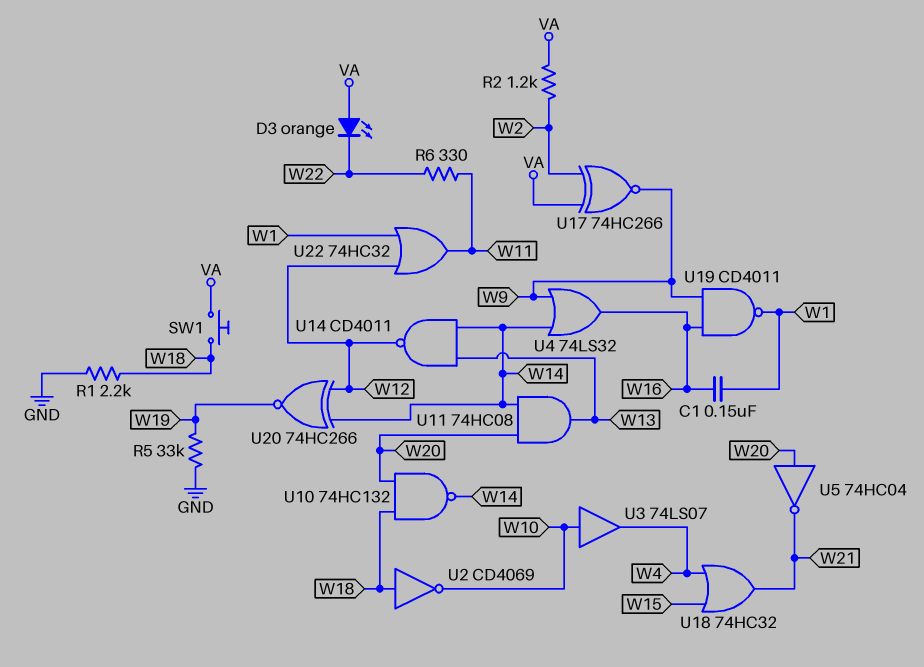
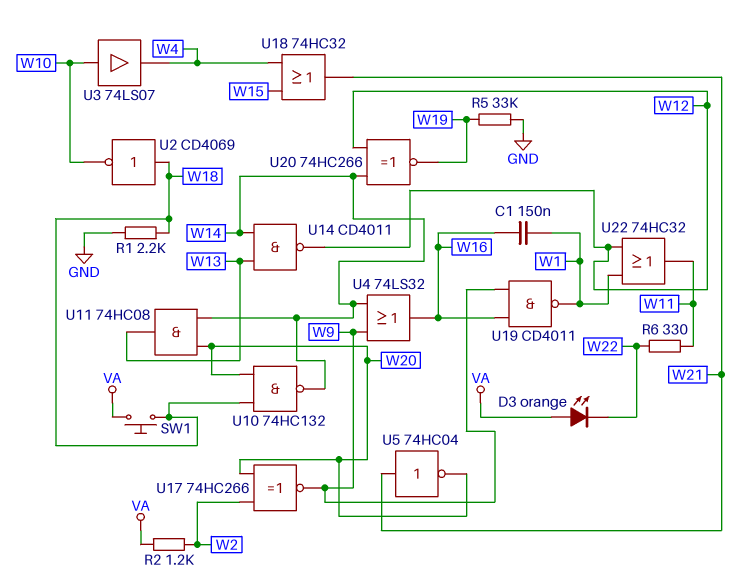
U5: NOT 74HC04 (in W20, out W21) -> NOT 74HC04 (in W21, out W20)
U17: XNOR 74HC266 (in VA, in W2, out W9) -> XNOR 74HC266 (in W2, in W20, out W9)

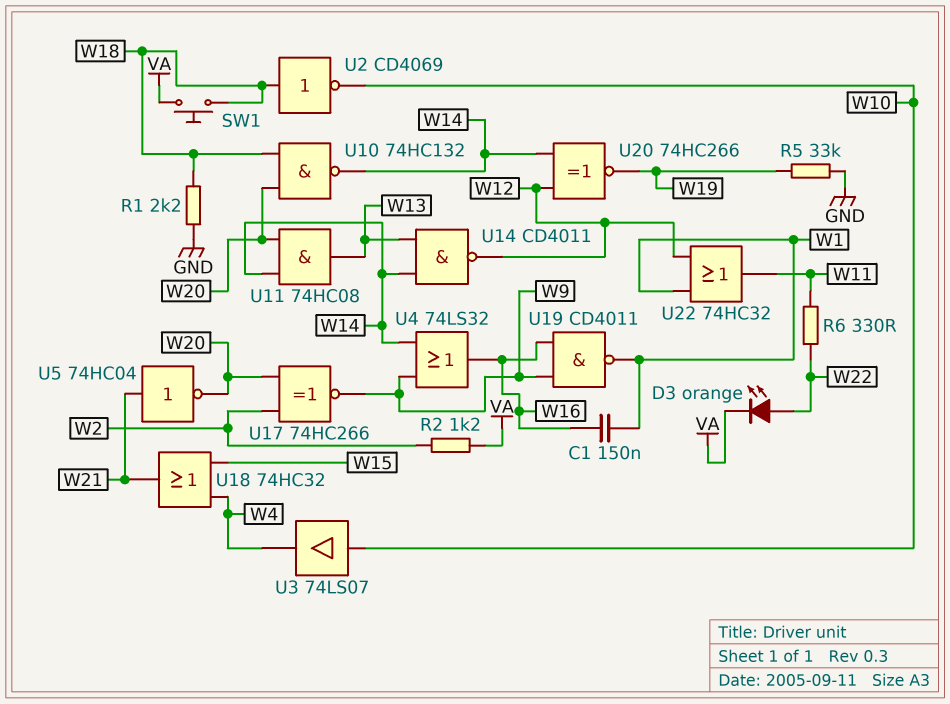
D3: LED orange (A VA, K W22) -> LED orange (A W22, K VA)

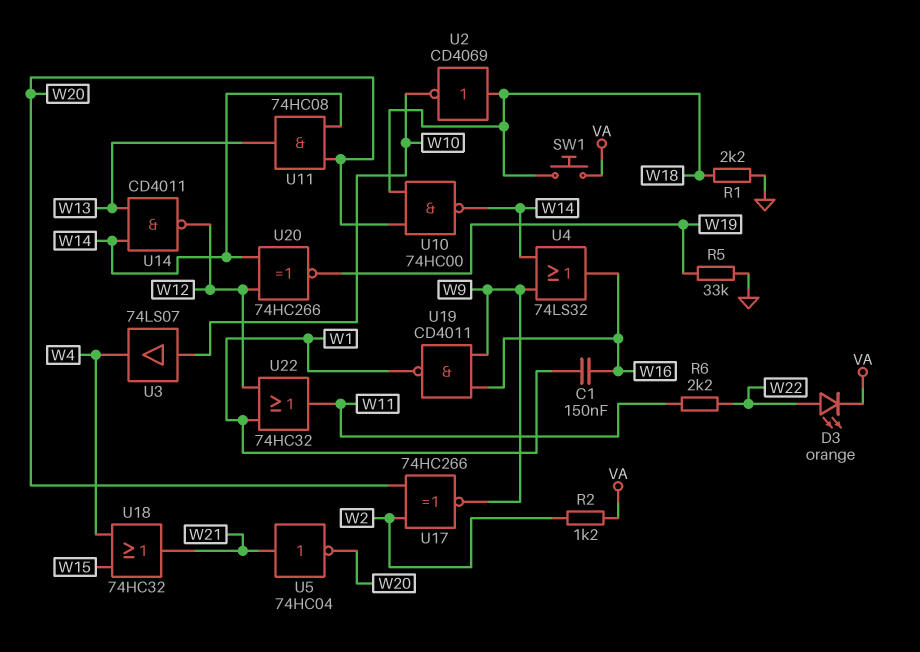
R6: 330 (W11, W22) -> 2.2k (W11, W22)
U10: NAND 74HC132 (in W18, in W20, out W14) -> NAND 74HC00 (in W18, in W20, out W14)

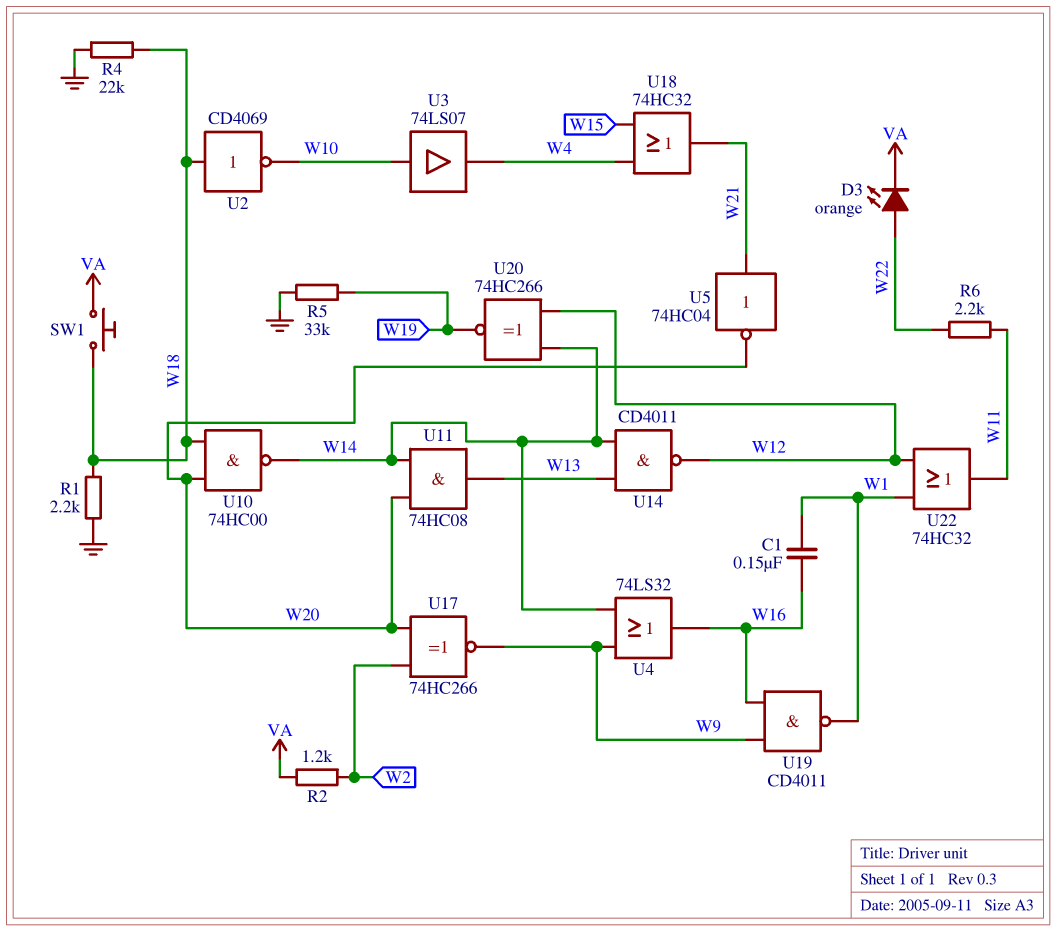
R4: none -> 22k (GND, W18)

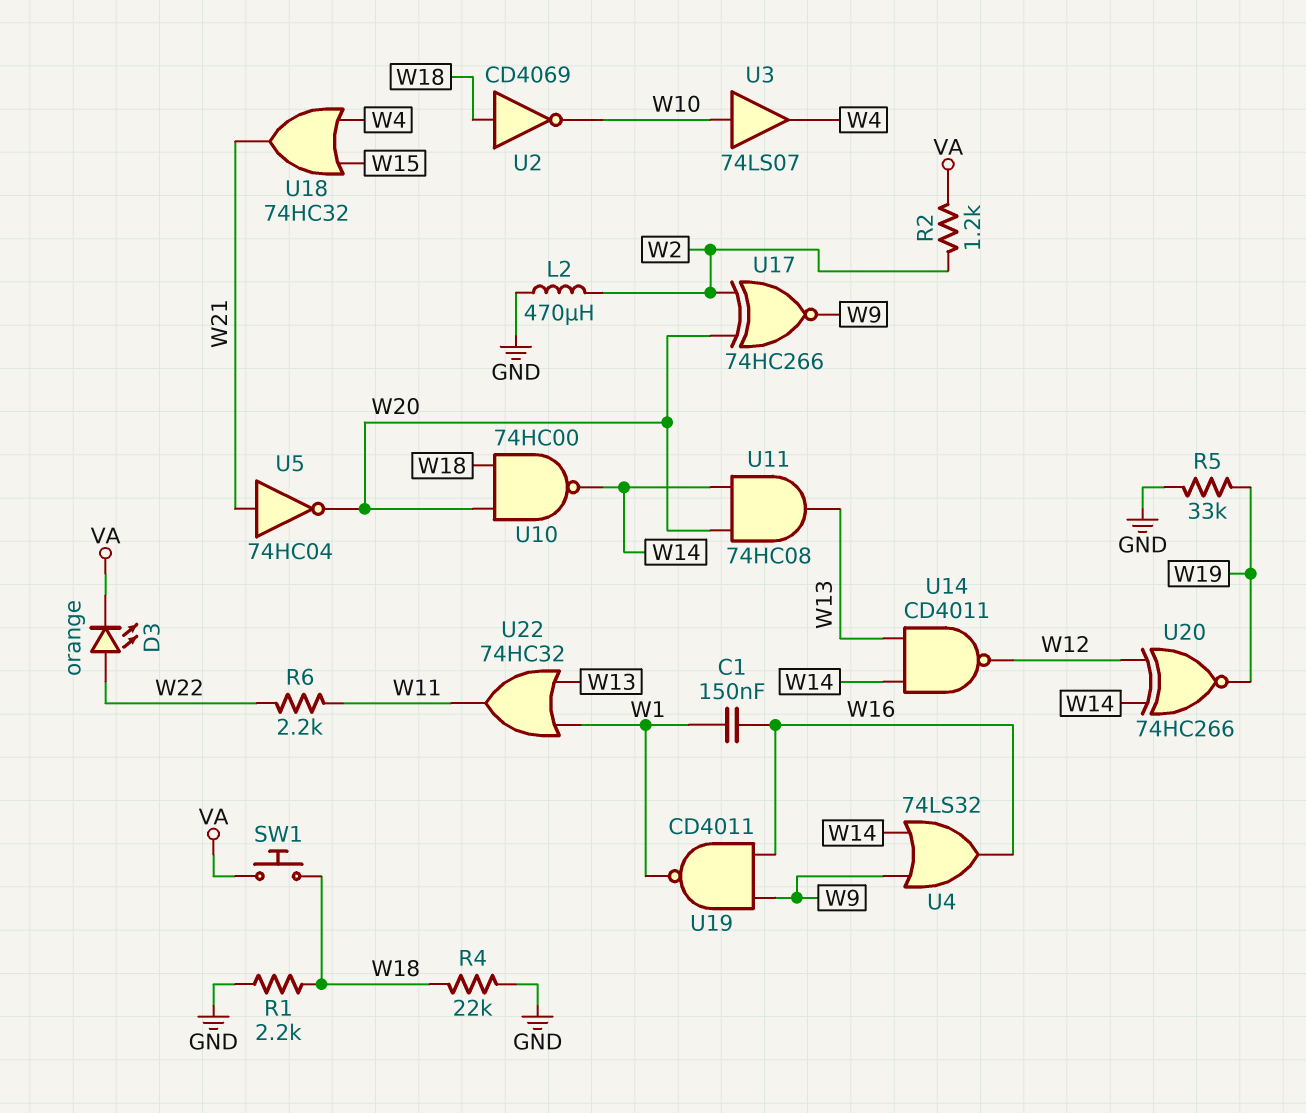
L2: none -> 470uH (GND, W2)
U22: OR 74HC32 (in W1, in W12, out W11) -> OR 74HC32 (in W1, in W13, out W11)

